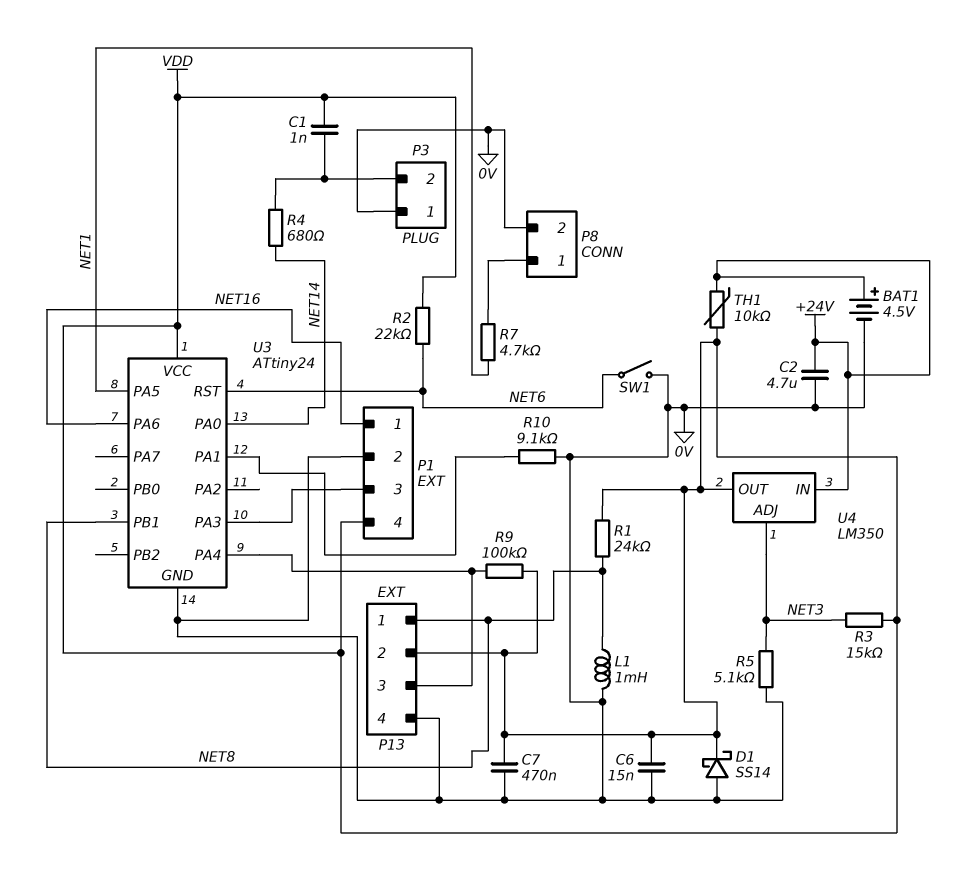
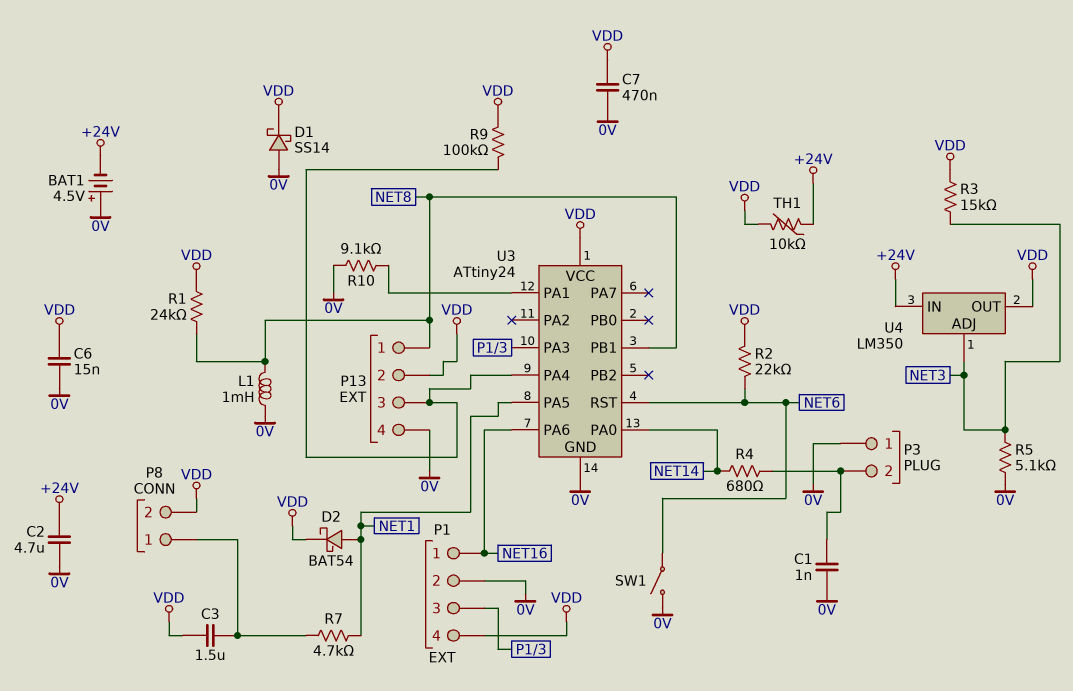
BAT1: 4.5V (plus +24V, minus 0V) -> 4.5V (plus 0V, minus +24V)
C1: 1nF (P3/2, VDD) -> 1nF (0V, P3/2)
C3: none -> 1.5uF (P8/1, VDD)
D2: none -> schottky BAT54 (A NET1, K VDD)
P8 pin 2: 0V -> VDD

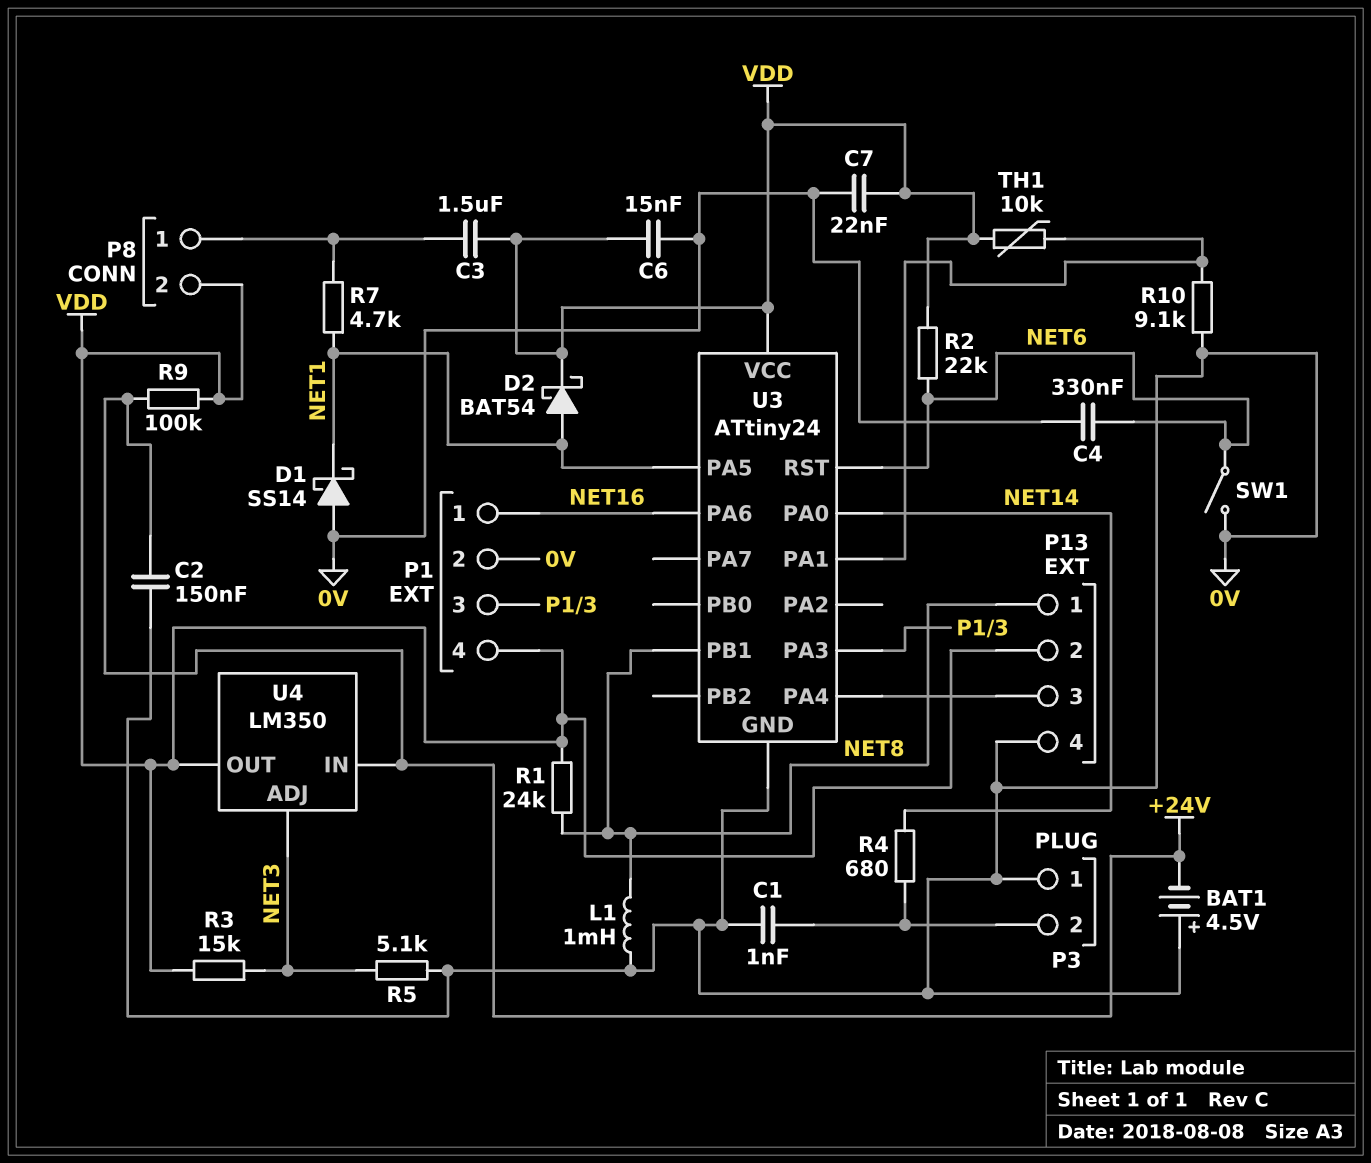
C2: 4.7uF (+24V, 0V) -> 150nF (+24V, 0V)
C4: none -> 330nF (0V, NET6)
C7: 470nF (0V, VDD) -> 22nF (0V, VDD)
D1: schottky SS14 (A 0V, K VDD) -> schottky SS14 (A 0V, K NET1)
R9: 100k (P13/3, VDD) -> 100k (+24V, VDD)
TH1: 10k (+24V, VDD) -> 10k (U3/PA1, VDD)

